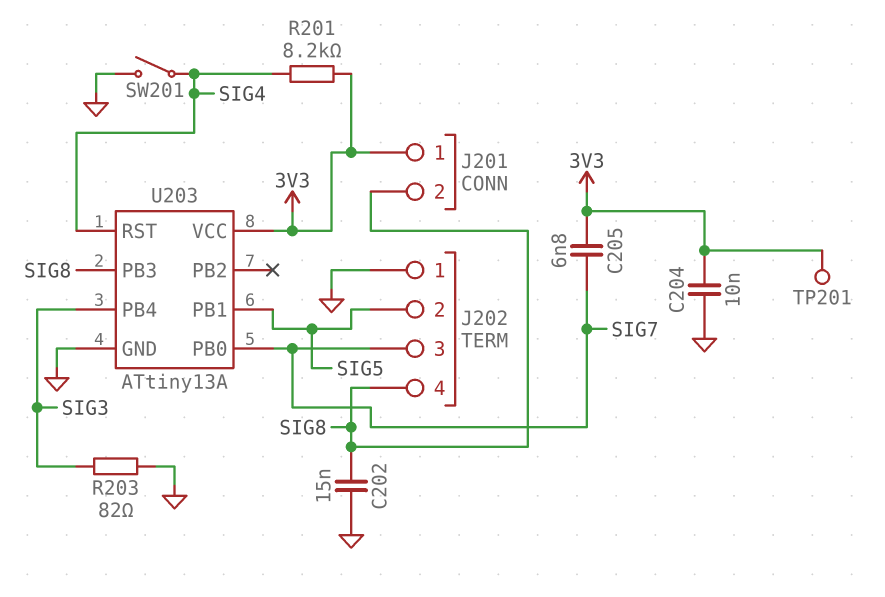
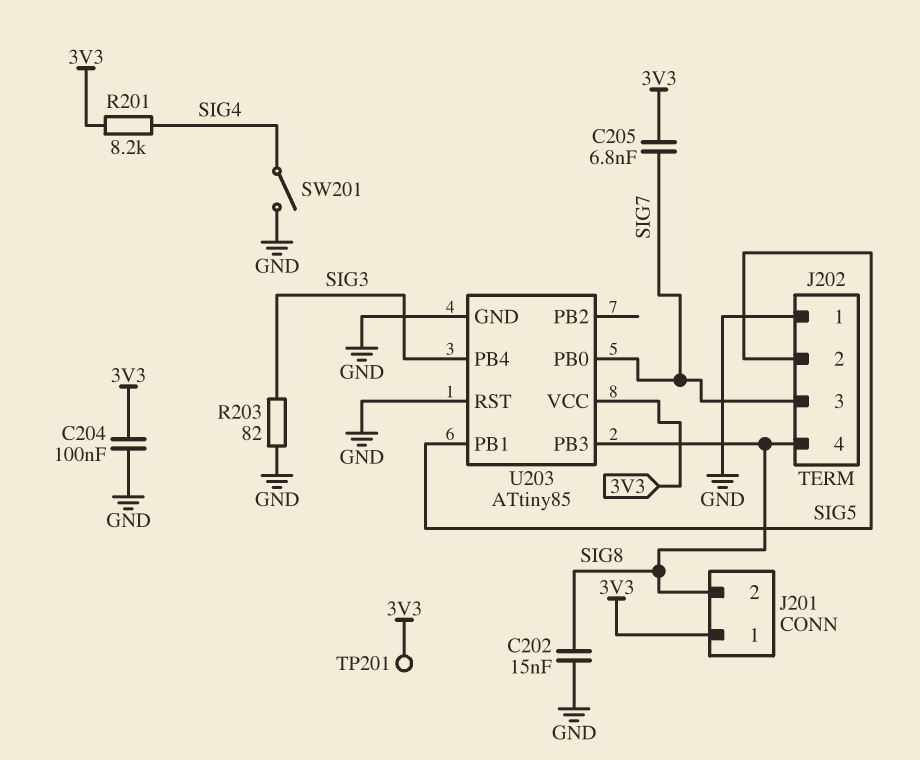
C204: 10nF (3V3, GND) -> 100nF (3V3, GND)
U203: ATtiny13A -> ATtiny85
U203 pin RST: SIG4 -> GND

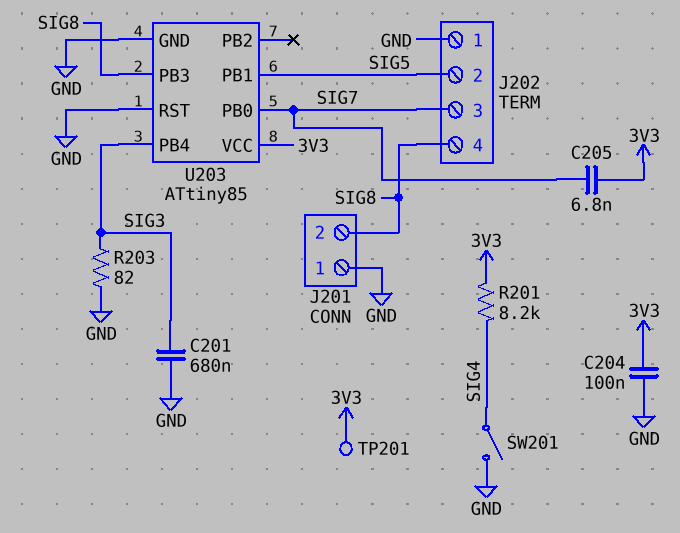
C201: none -> 680nF (GND, SIG3)
C202: 15nF (GND, SIG8) -> none
J201 pin 1: 3V3 -> GND

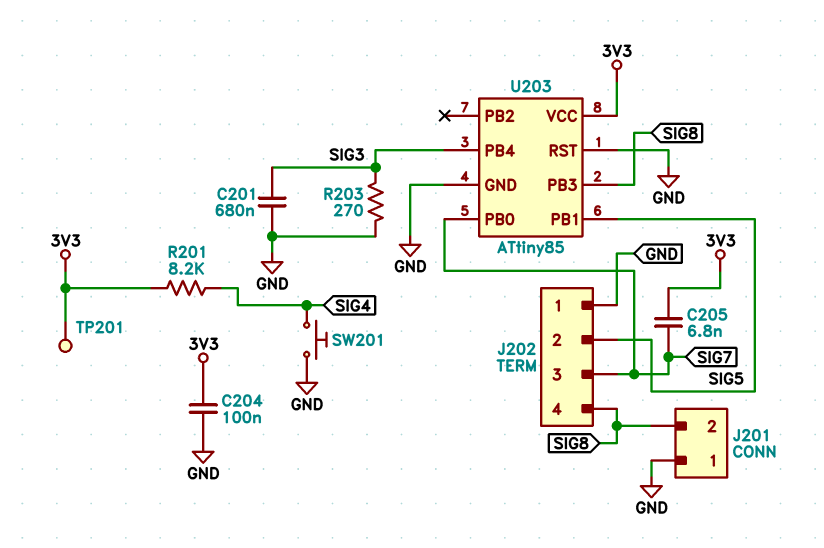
R203: 82 (GND, SIG3) -> 270 (GND, SIG3)
SW201: switch (GND, SIG4) -> button (GND, SIG4)

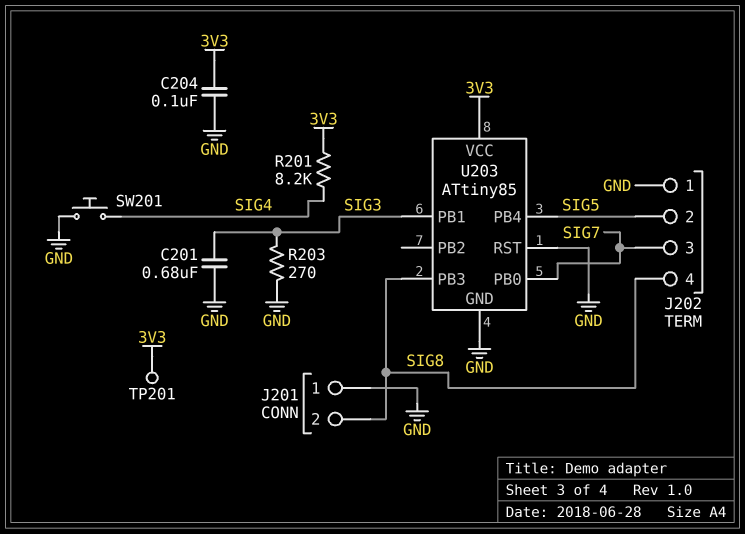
C205: 6.8nF (3V3, SIG7) -> none
U203 pin PB1: SIG5 -> SIG3
U203 pin PB4: SIG3 -> SIG5

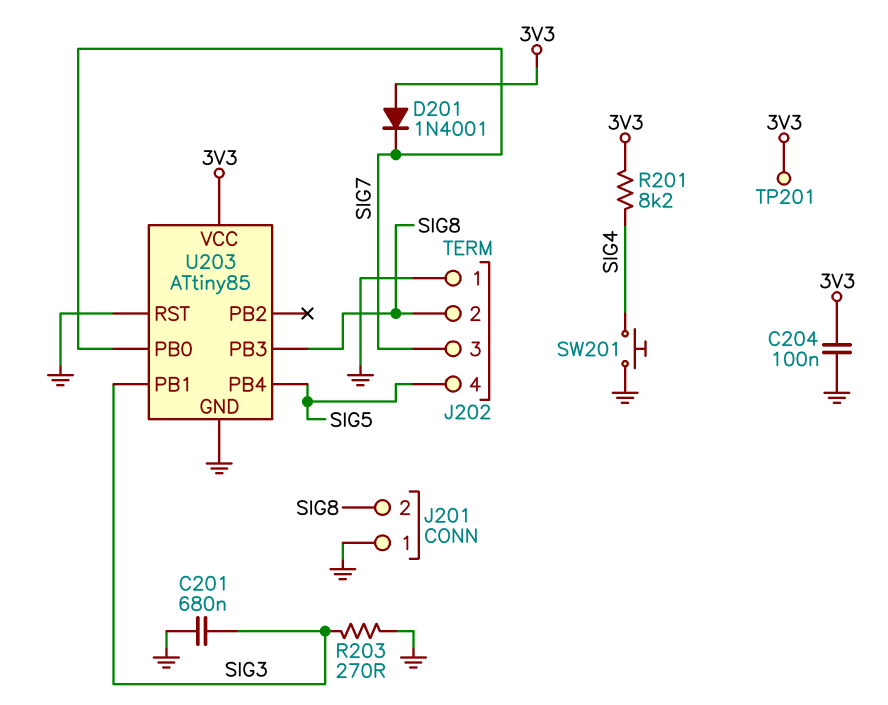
D201: none -> diode 1N4001 (A 3V3, K SIG7)
J202 pin 2: SIG5 -> SIG8
J202 pin 4: SIG8 -> SIG5

